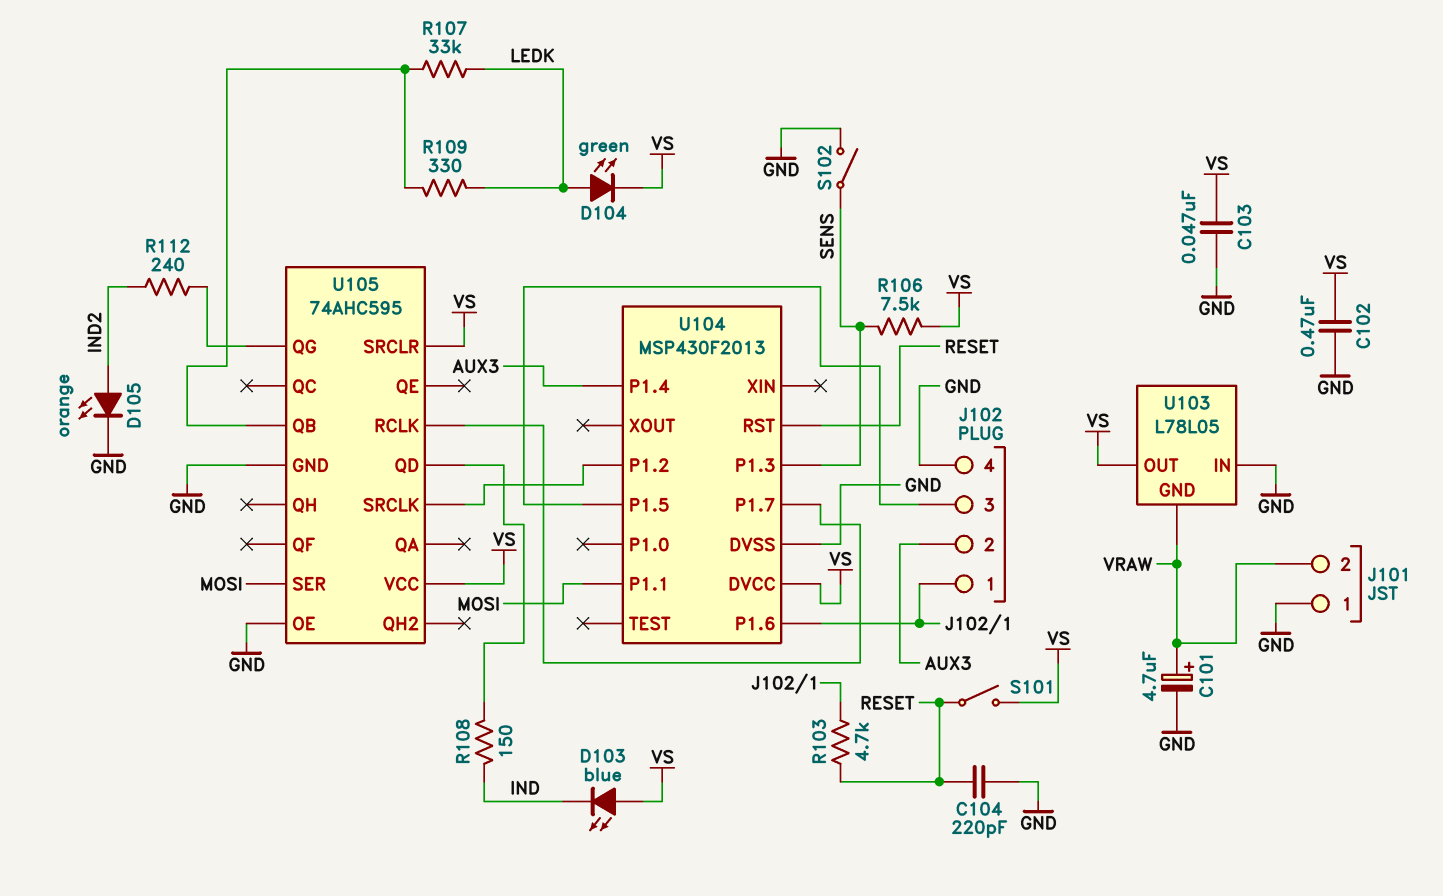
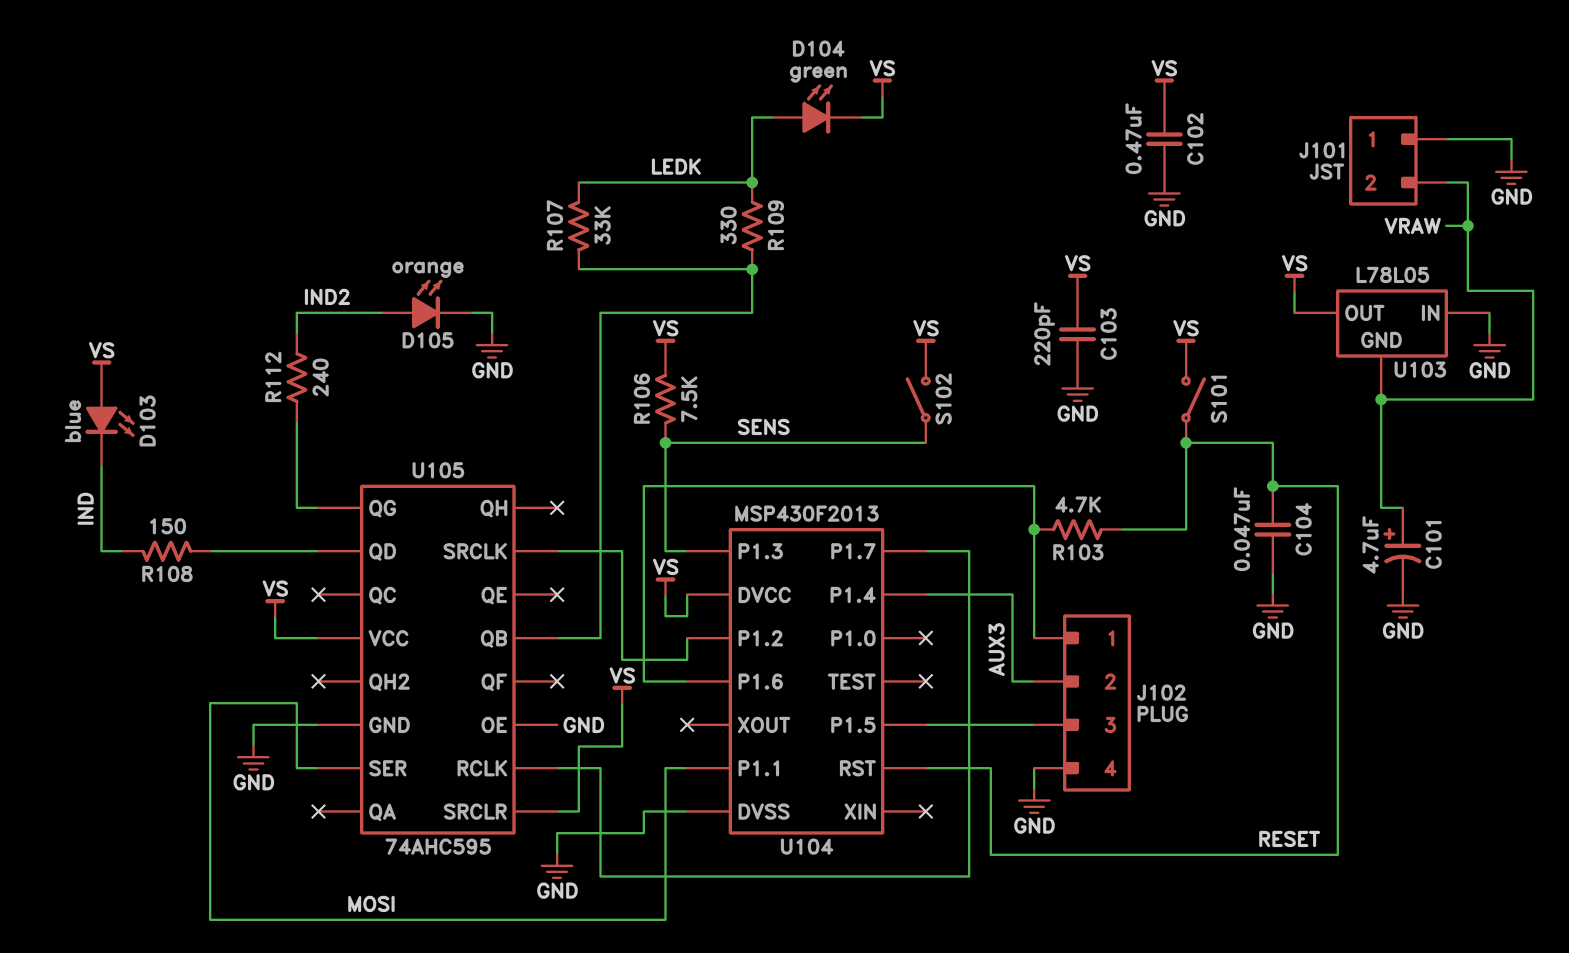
C103: 47nF (GND, VS) -> 220pF (GND, VS)
C104: 220pF (GND, RESET) -> 47nF (GND, RESET)
S102: switch (GND, SENS) -> switch (SENS, VS)

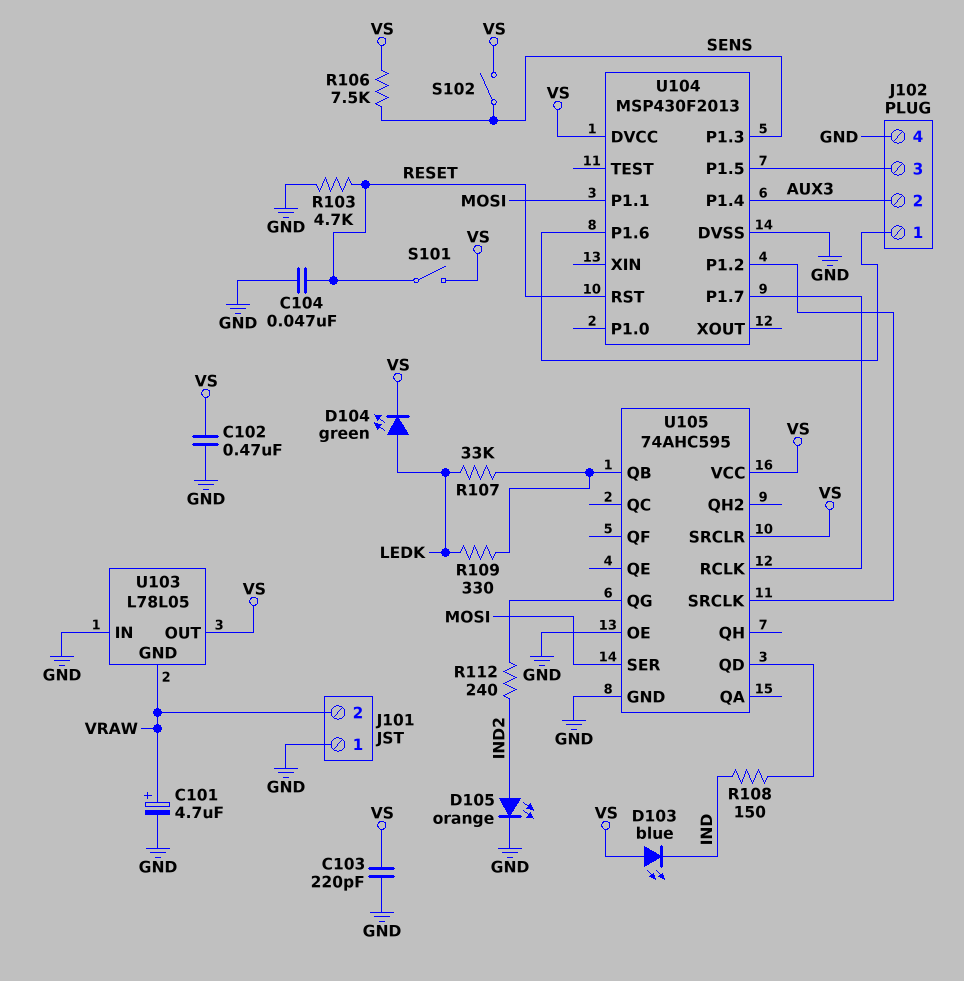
R103: 4.7k (J102/1, RESET) -> 4.7k (GND, RESET)

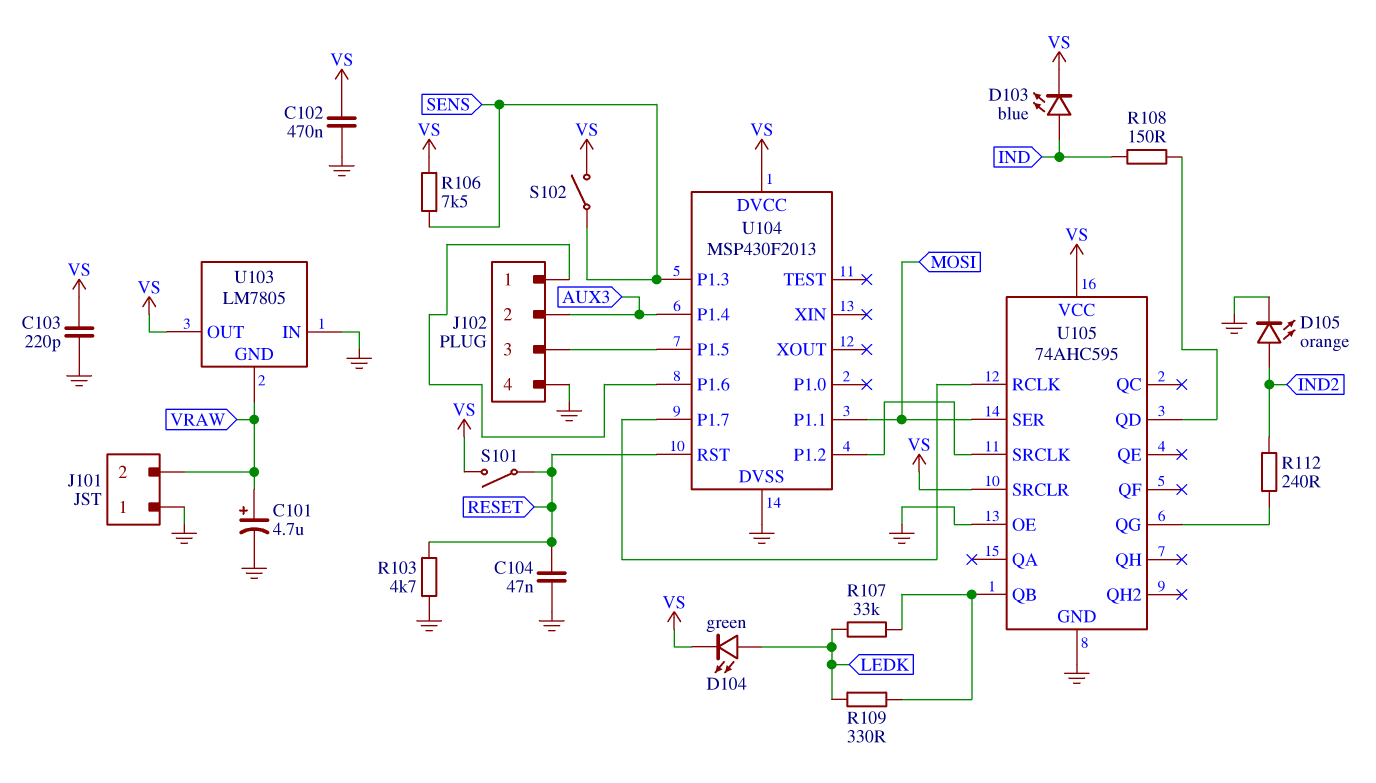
D103: LED blue (A VS, K IND) -> LED blue (A IND, K VS)
U103: L78L05 -> LM7805

